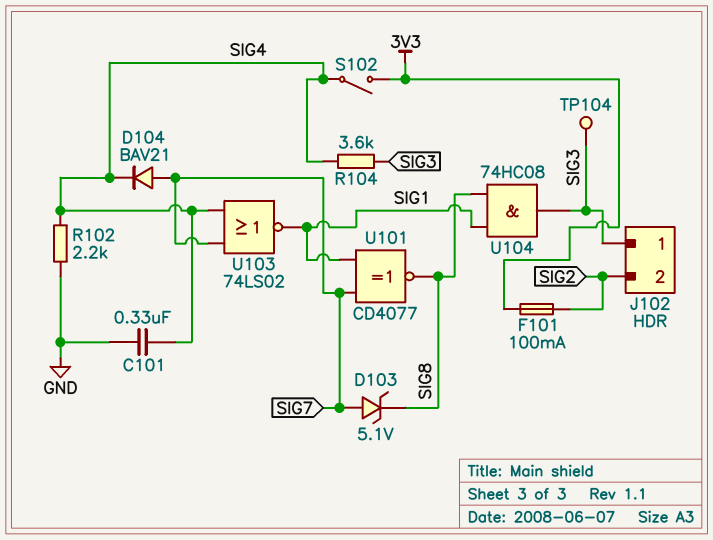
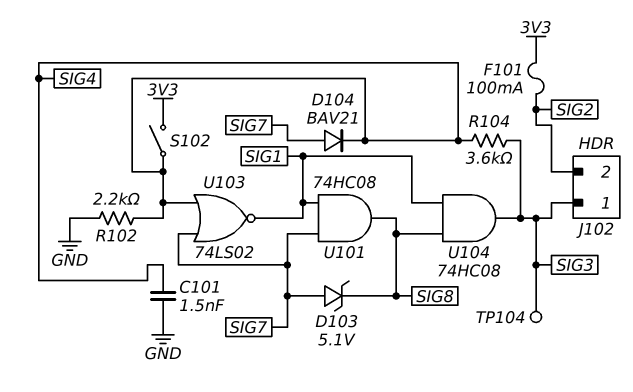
C101: 330nF (GND, SIG4) -> 1.5nF (GND, SIG4)
U101: XNOR CD4077 (in SIG1, in SIG7, out SIG8) -> AND 74HC08 (in SIG1, in SIG7, out SIG8)

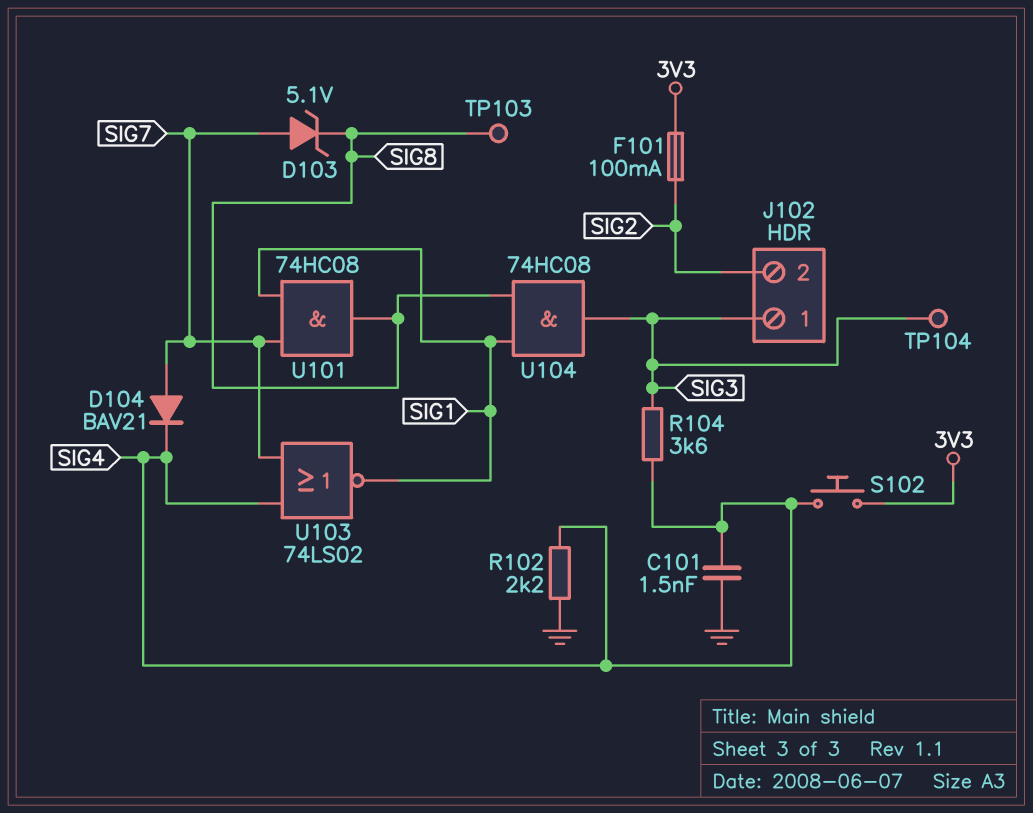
S102: switch (3V3, SIG4) -> button (3V3, SIG4)
TP103: none -> test point (SIG8)

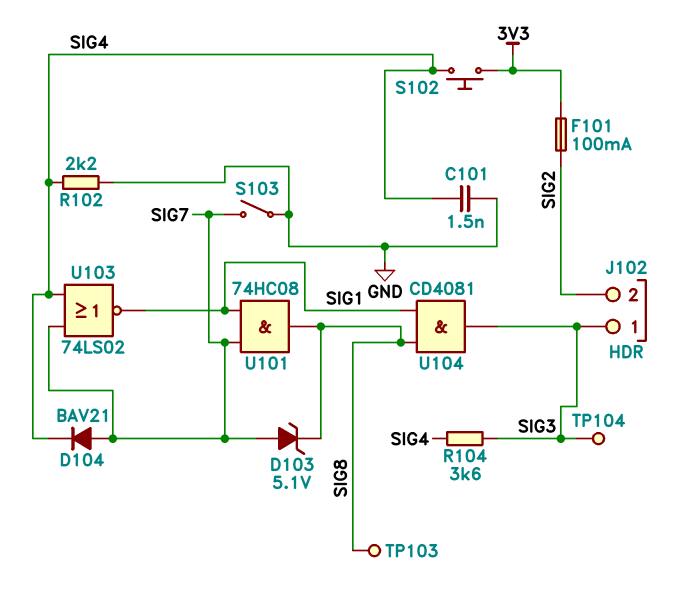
S103: none -> switch (GND, SIG7)
U104: AND 74HC08 (in SIG1, in SIG8, out SIG3) -> AND CD4081 (in SIG1, in SIG8, out SIG3)

